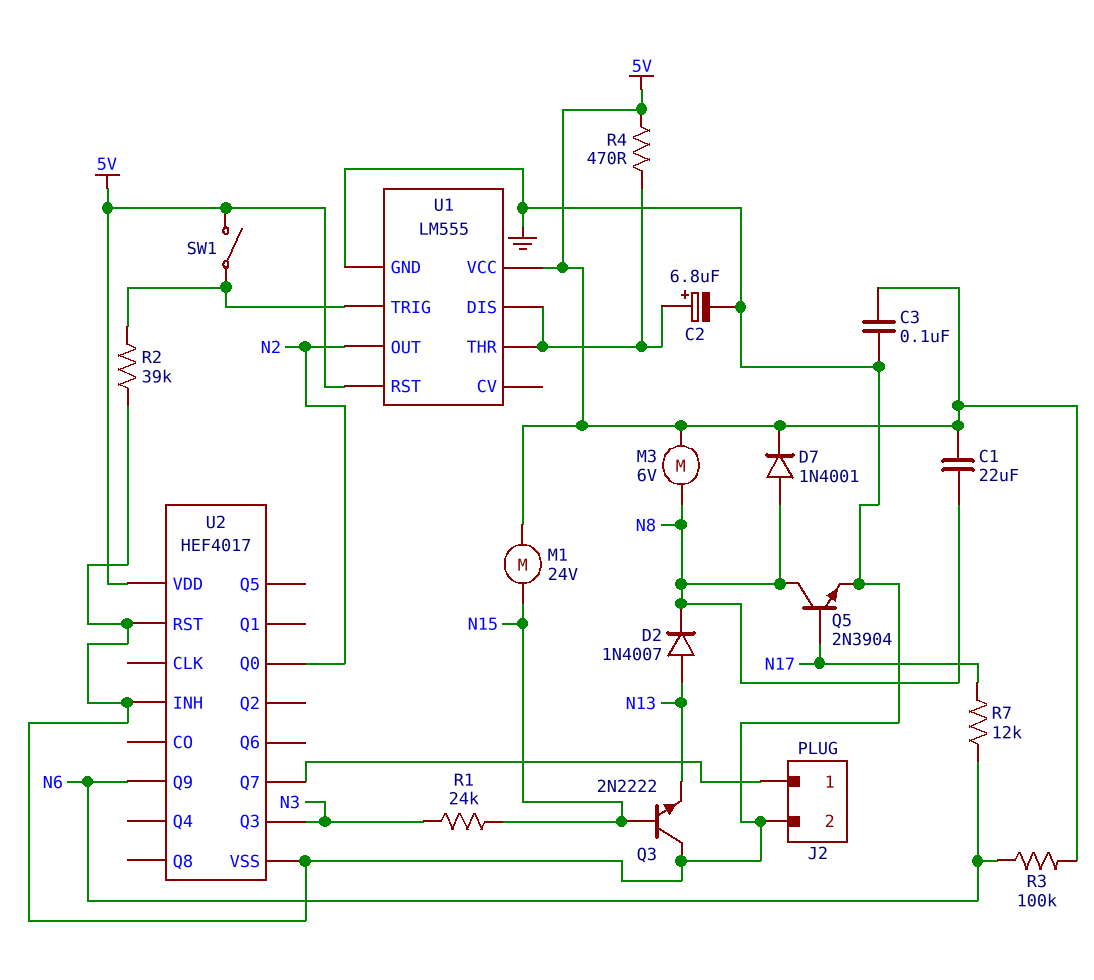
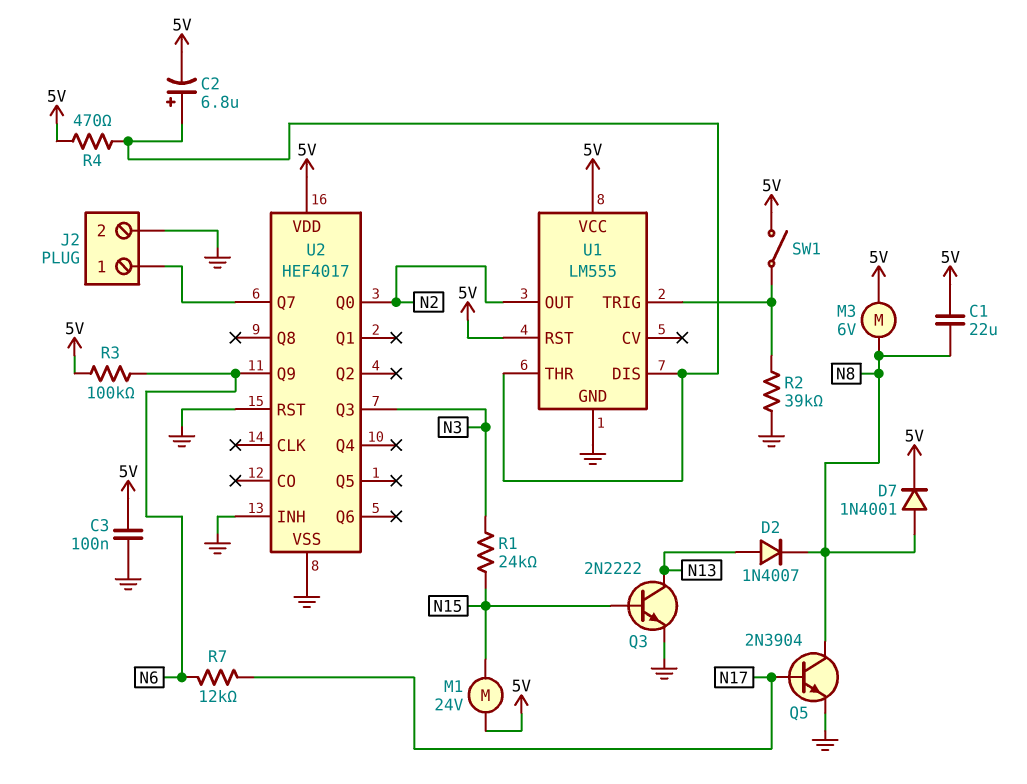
C2: 6.8uF (plus U1/DIS, minus GND) -> 6.8uF (plus U1/DIS, minus 5V)
Q3: NPN 2N2222 (B N15, C GND, E N13) -> NPN 2N2222 (B N15, C N13, E GND)

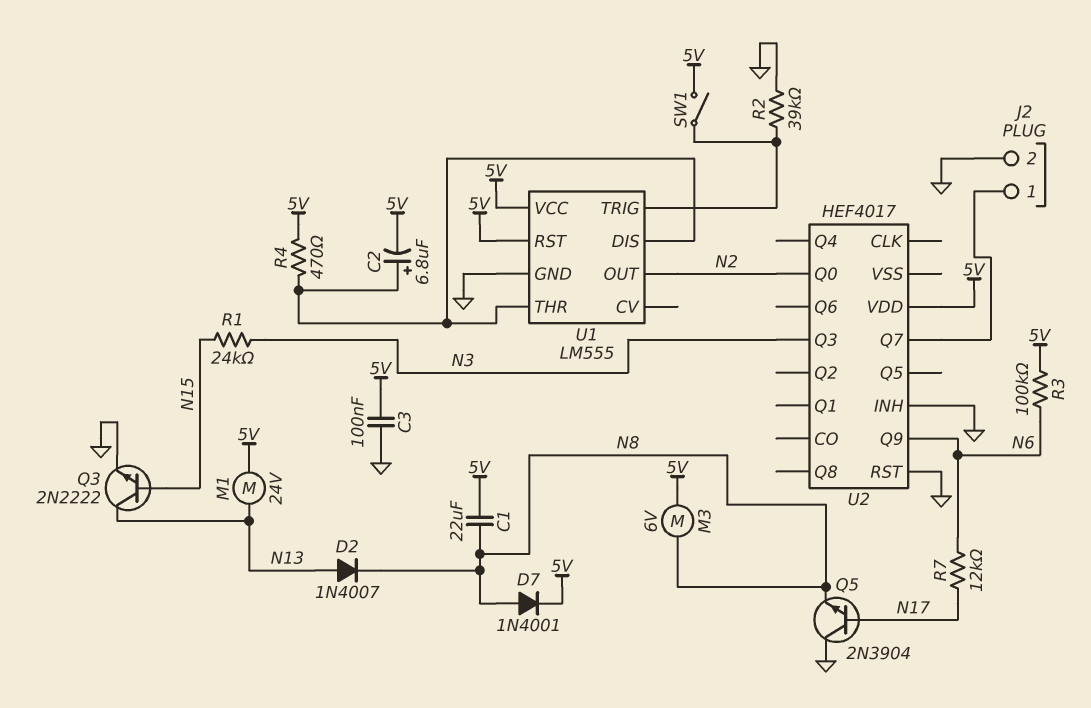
M1: motor 24V (5V, N15) -> motor 24V (5V, N13)
Q5: NPN 2N3904 (B N17, C N8, E GND) -> NPN 2N3904 (B N17, C GND, E N8)
U2 pin VSS: GND -> none

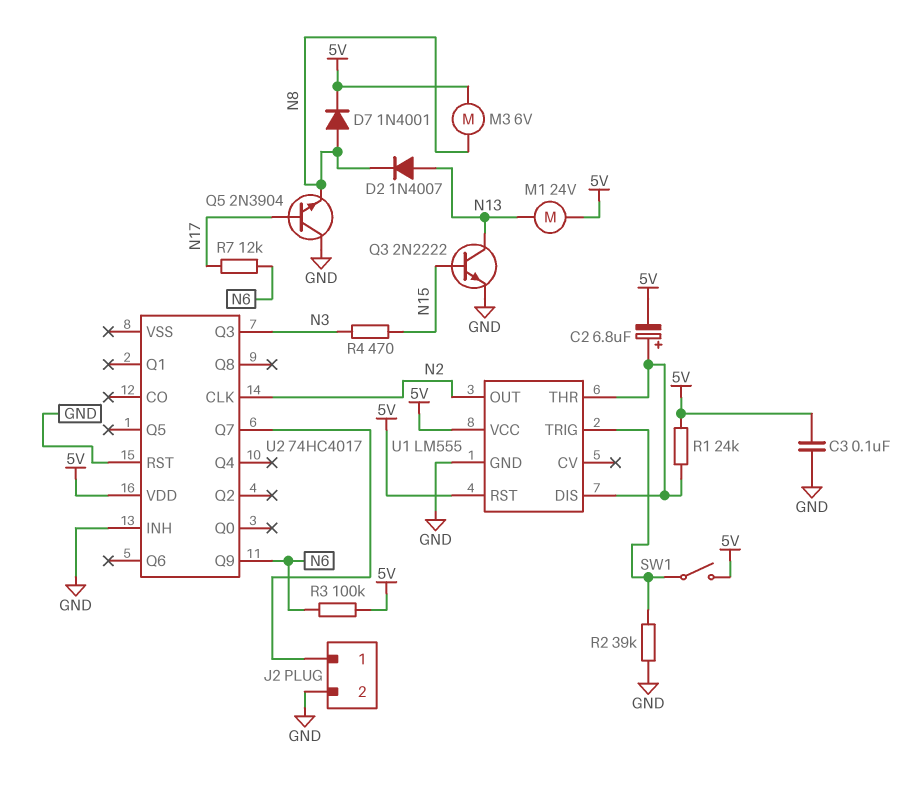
C1: 22uF (5V, N8) -> none
R1: 24k (N3, N15) -> 24k (5V, U1/DIS)
R4: 470 (5V, U1/DIS) -> 470 (N3, N15)
U2: HEF4017 -> 74HC4017
U2 pin CLK: none -> N2
U2 pin Q0: N2 -> none

